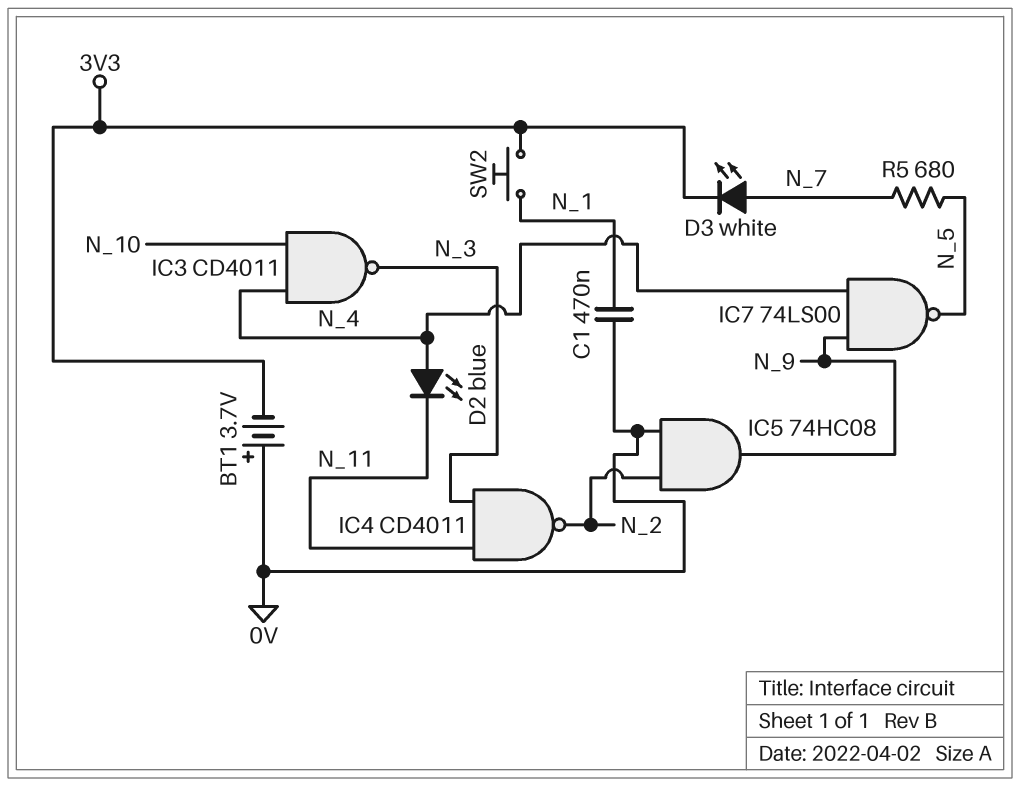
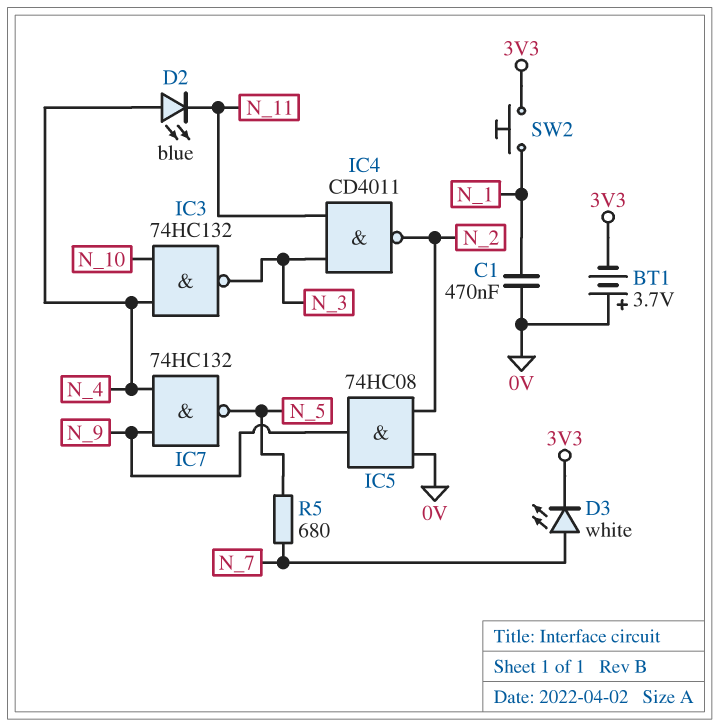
IC3: NAND CD4011 (in N_4, in N_10, out N_3) -> NAND 74HC132 (in N_4, in N_10, out N_3)
IC7: NAND 74LS00 (in N_4, in N_9, out N_5) -> NAND 74HC132 (in N_4, in N_9, out N_5)

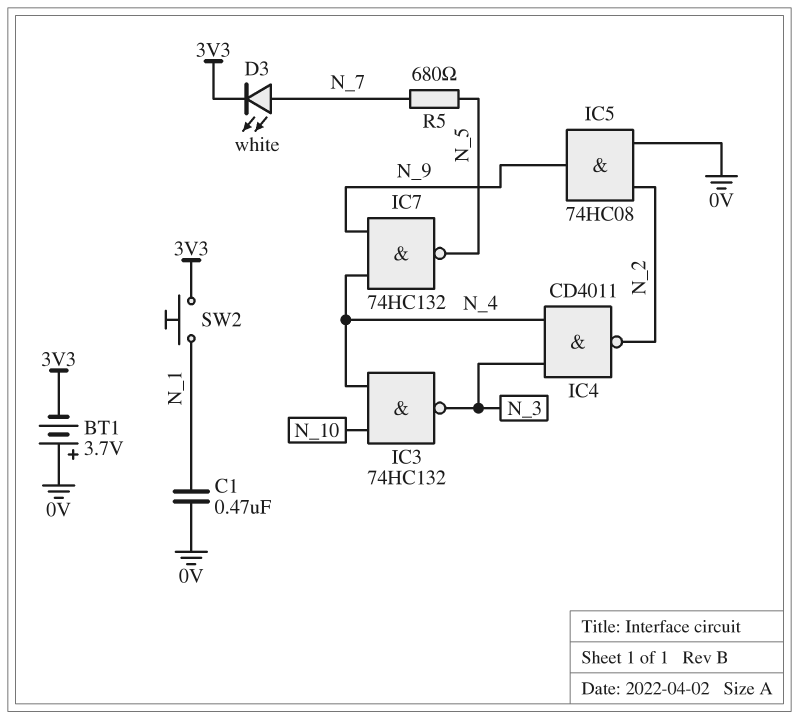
D2: LED blue (A N_4, K N_11) -> none
IC4: NAND CD4011 (in N_3, in N_11, out N_2) -> NAND CD4011 (in N_3, in N_4, out N_2)

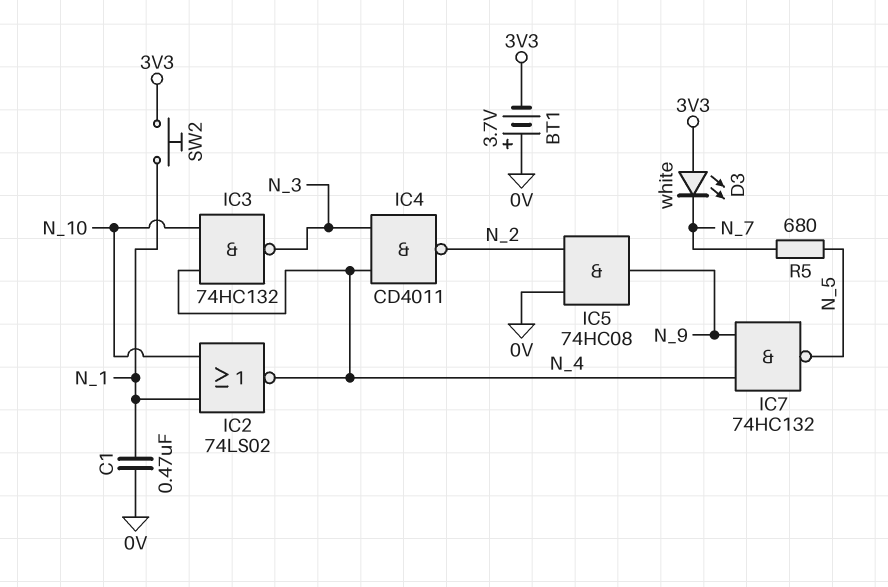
D3: LED white (A N_7, K 3V3) -> LED white (A 3V3, K N_7)
IC2: none -> NOR 74LS02 (in N_1, in N_10, out N_4)

